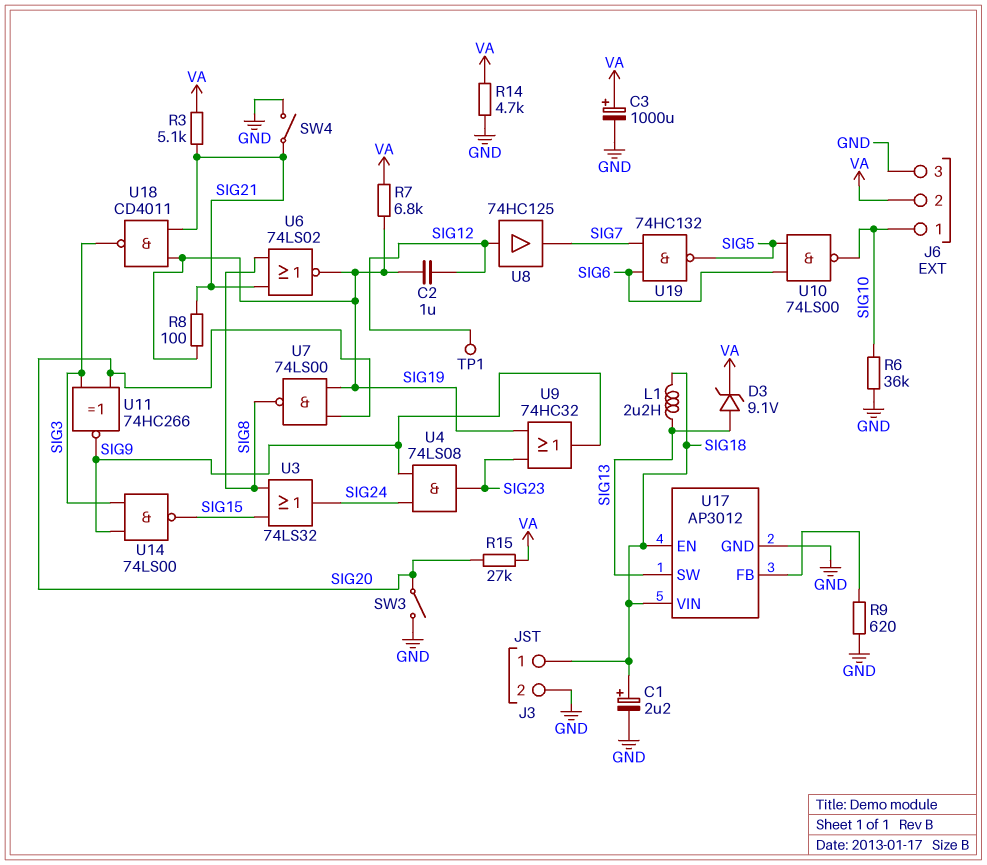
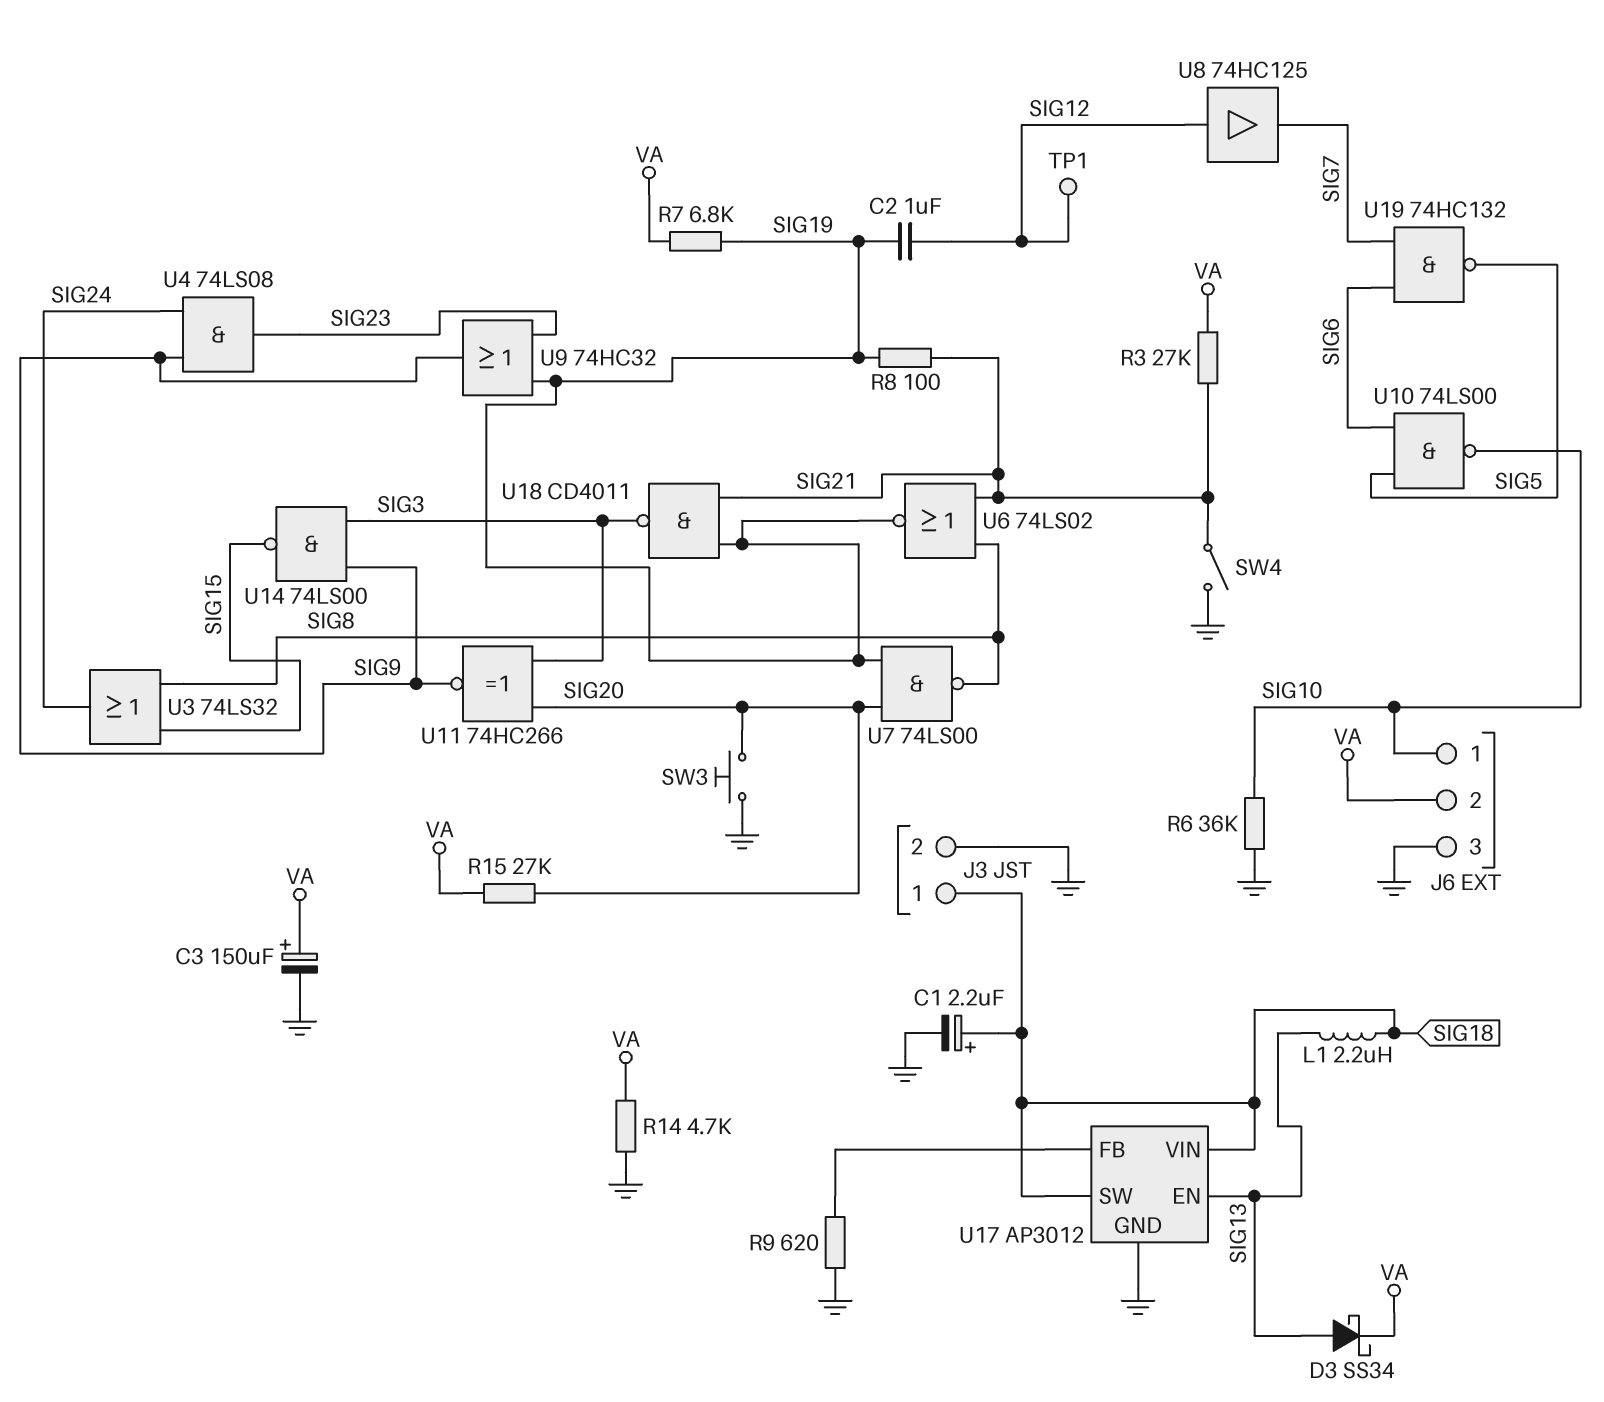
C3: 1000uF (plus VA, minus GND) -> 150uF (plus VA, minus GND)
D3: zener 9.1V (A SIG13, K VA) -> schottky SS34 (A SIG13, K VA)
R3: 5.1k (SIG21, VA) -> 27k (SIG21, VA)
SW3: switch (GND, SIG20) -> button (GND, SIG20)
U17 pin EN: SIG18 -> SIG13
U17 pin SW: SIG13 -> SIG18

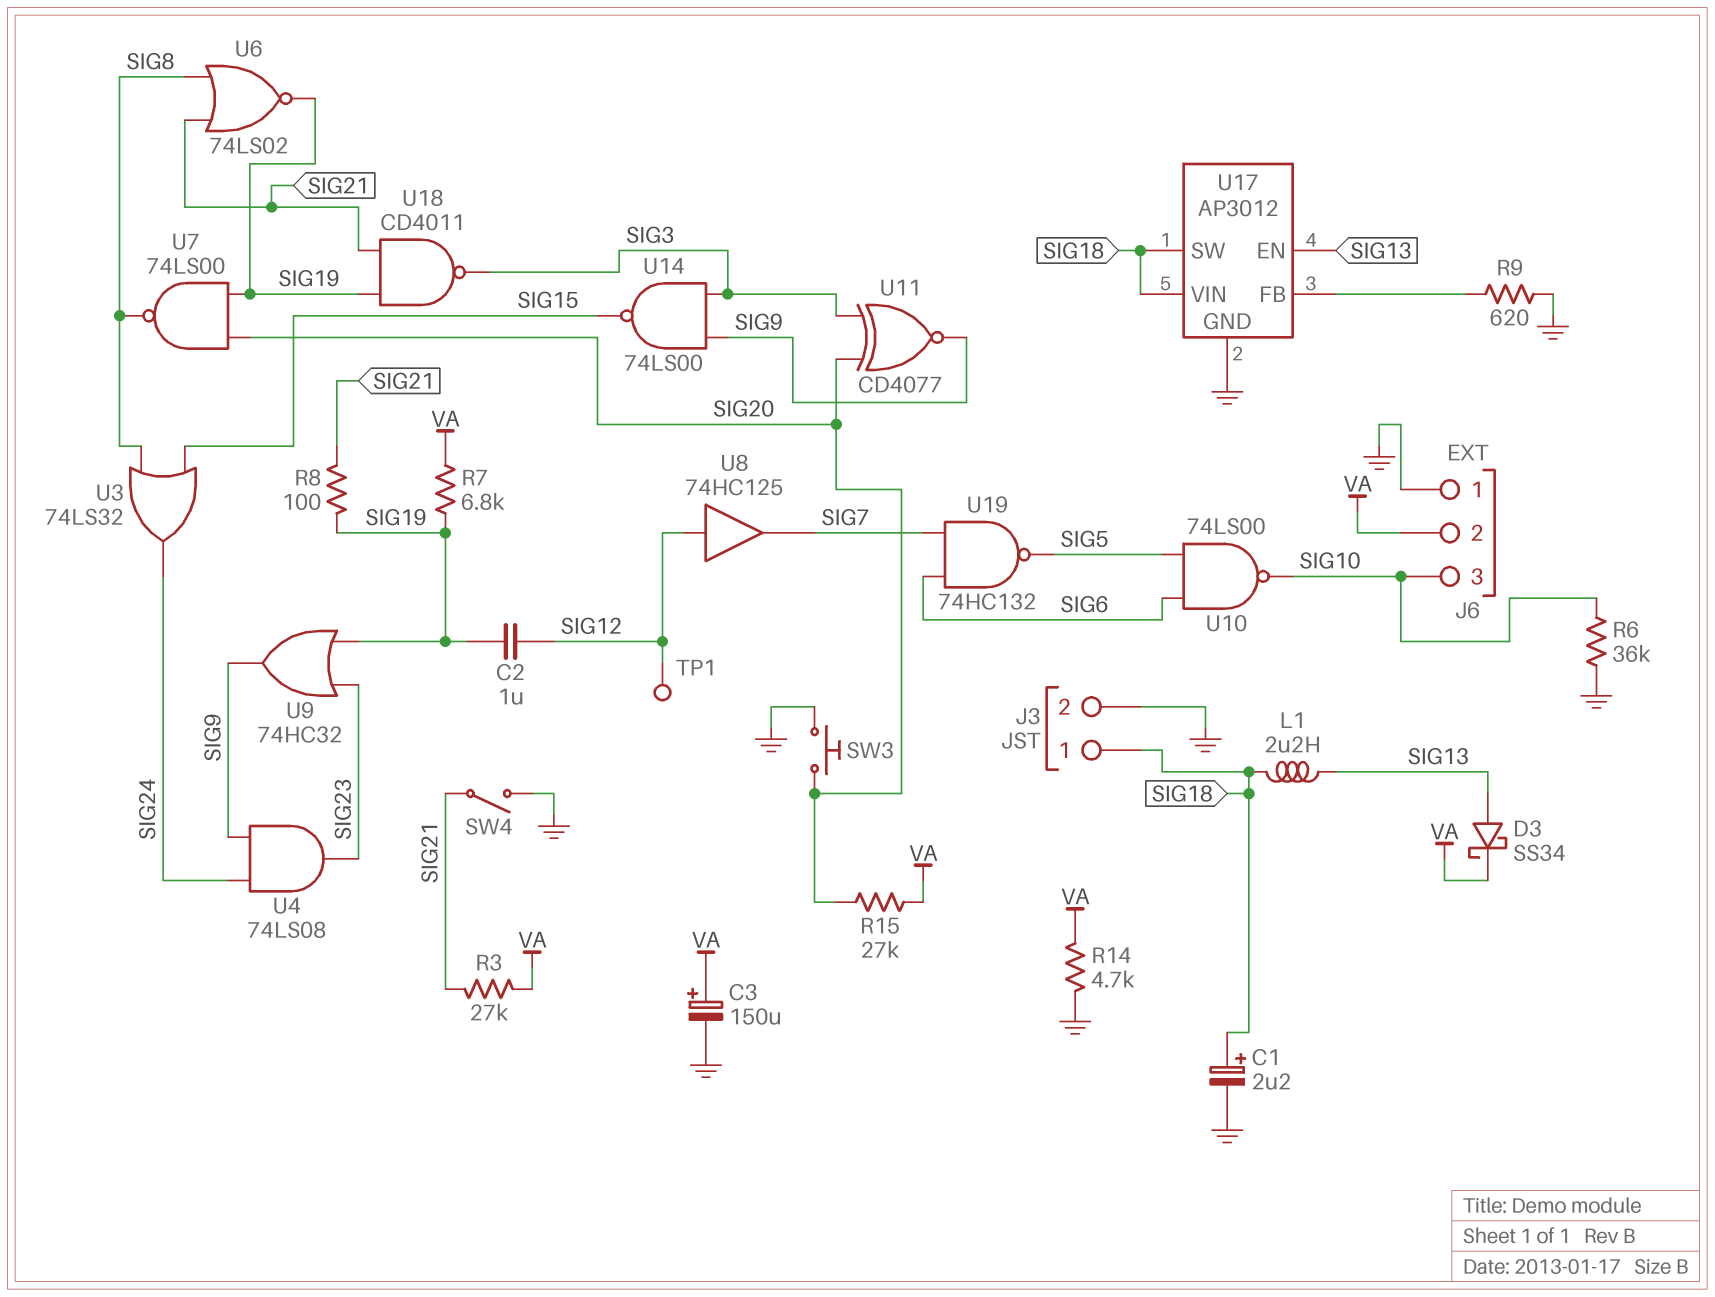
J6 pin 1: SIG10 -> GND
J6 pin 3: GND -> SIG10
U11: XNOR 74HC266 (in SIG3, in SIG20, out SIG9) -> XNOR CD4077 (in SIG3, in SIG20, out SIG9)

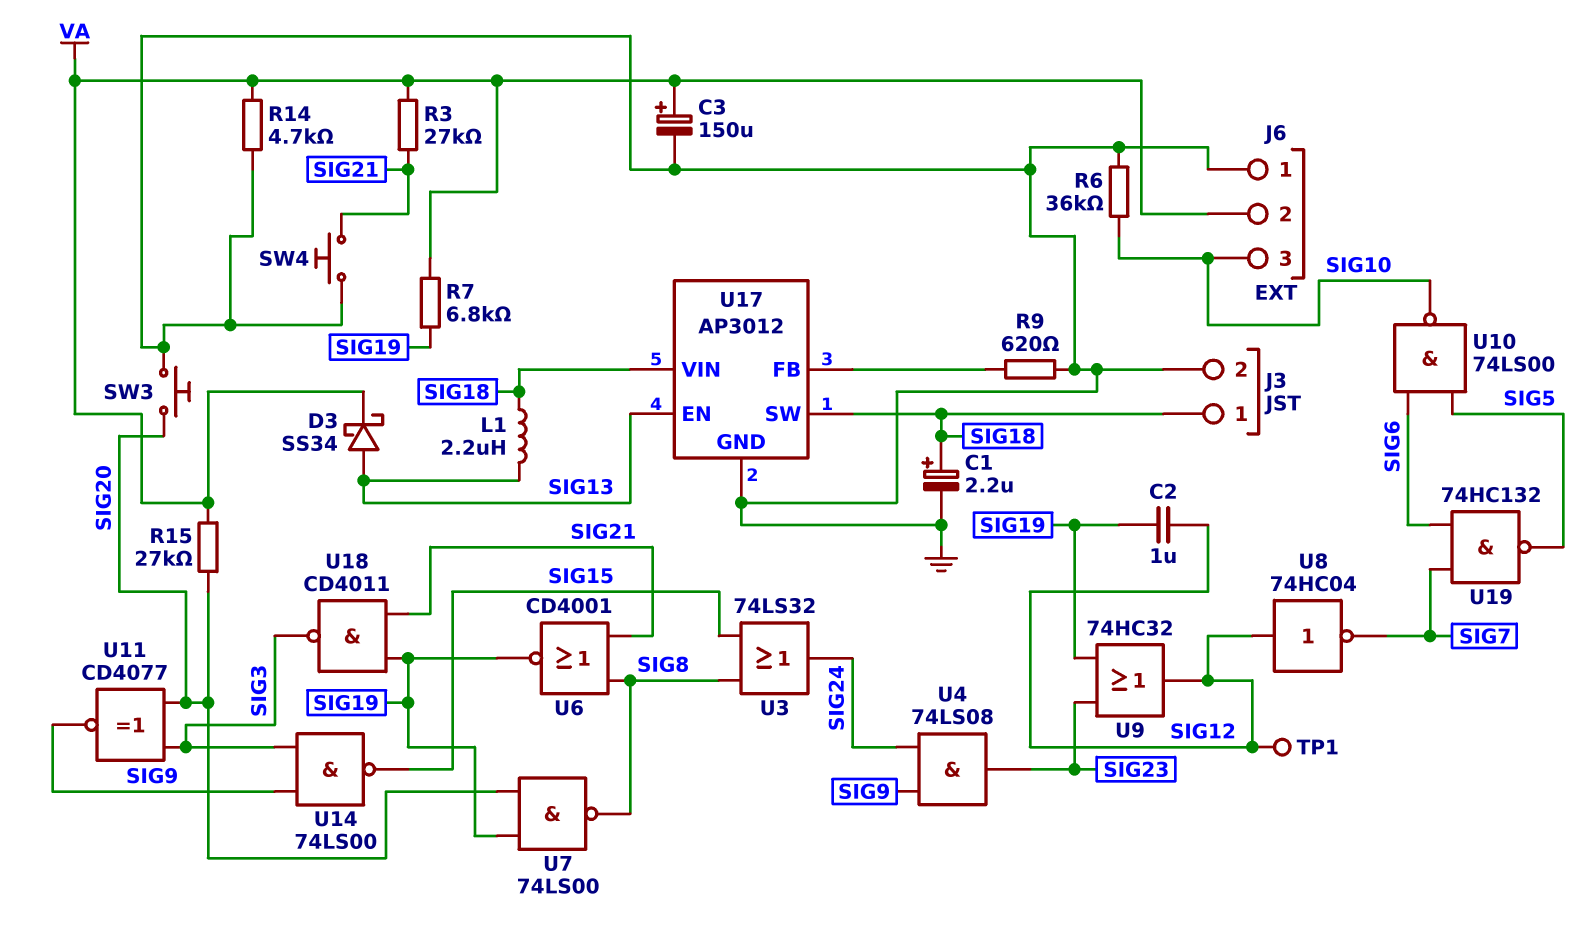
R8: 100 (SIG19, SIG21) -> none
SW4: switch (GND, SIG21) -> button (GND, SIG21)
U6: NOR 74LS02 (in SIG8, in SIG21, out SIG19) -> NOR CD4001 (in SIG8, in SIG21, out SIG19)
U8: buffer 74HC125 (in SIG12, out SIG7) -> NOT 74HC04 (in SIG12, out SIG7)
U9: OR 74HC32 (in SIG19, in SIG23, out SIG9) -> OR 74HC32 (in SIG19, in SIG23, out SIG12)

